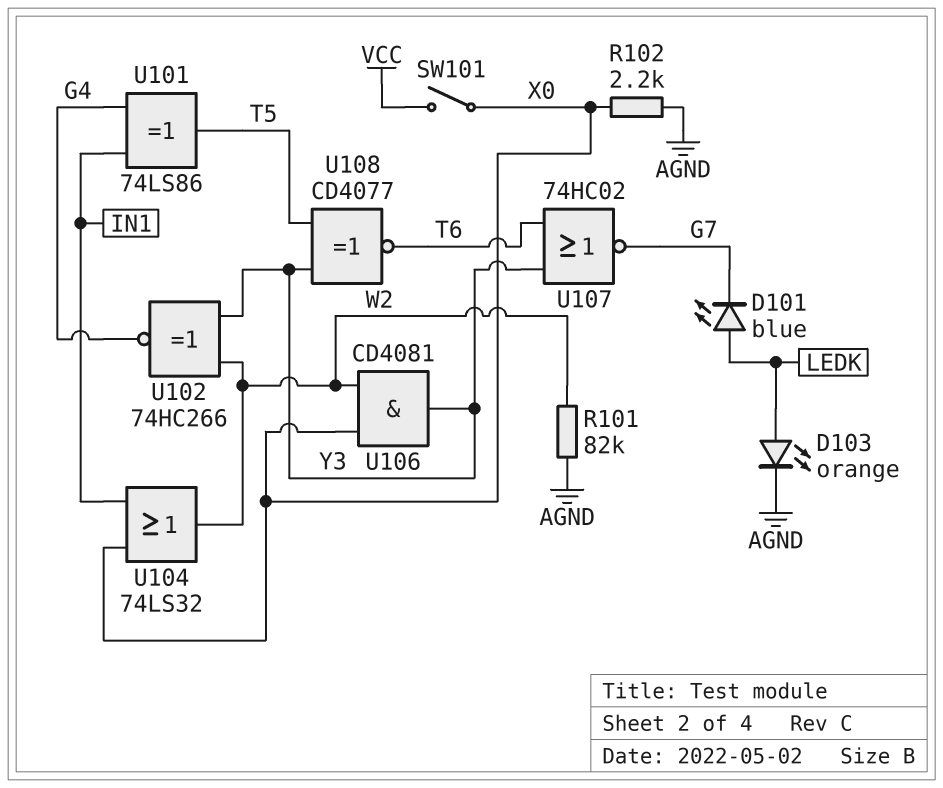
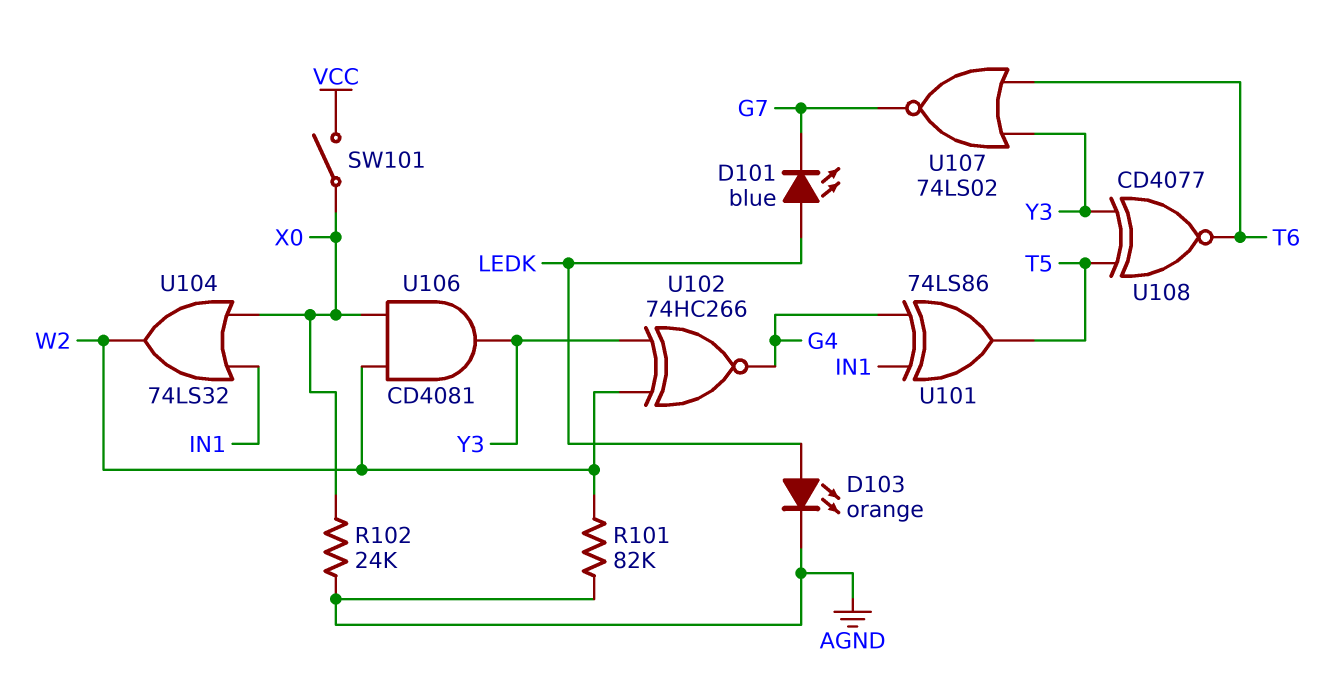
R102: 2.2k (AGND, X0) -> 24k (AGND, X0)
U107: NOR 74HC02 (in T6, in Y3, out G7) -> NOR 74LS02 (in T6, in Y3, out G7)

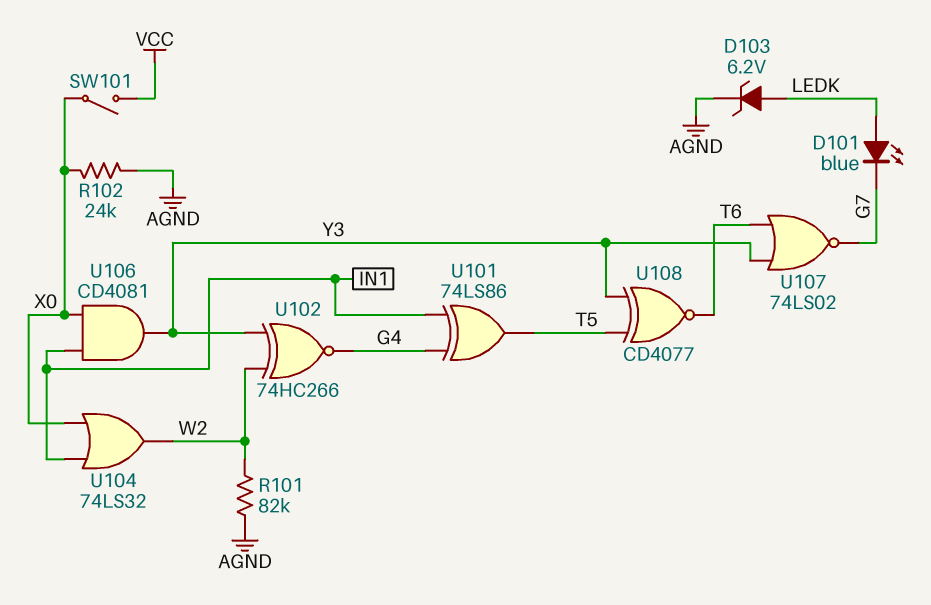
D103: LED orange (A LEDK, K AGND) -> zener 6.2V (A LEDK, K AGND)
U106: AND CD4081 (in W2, in X0, out Y3) -> AND CD4081 (in IN1, in X0, out Y3)

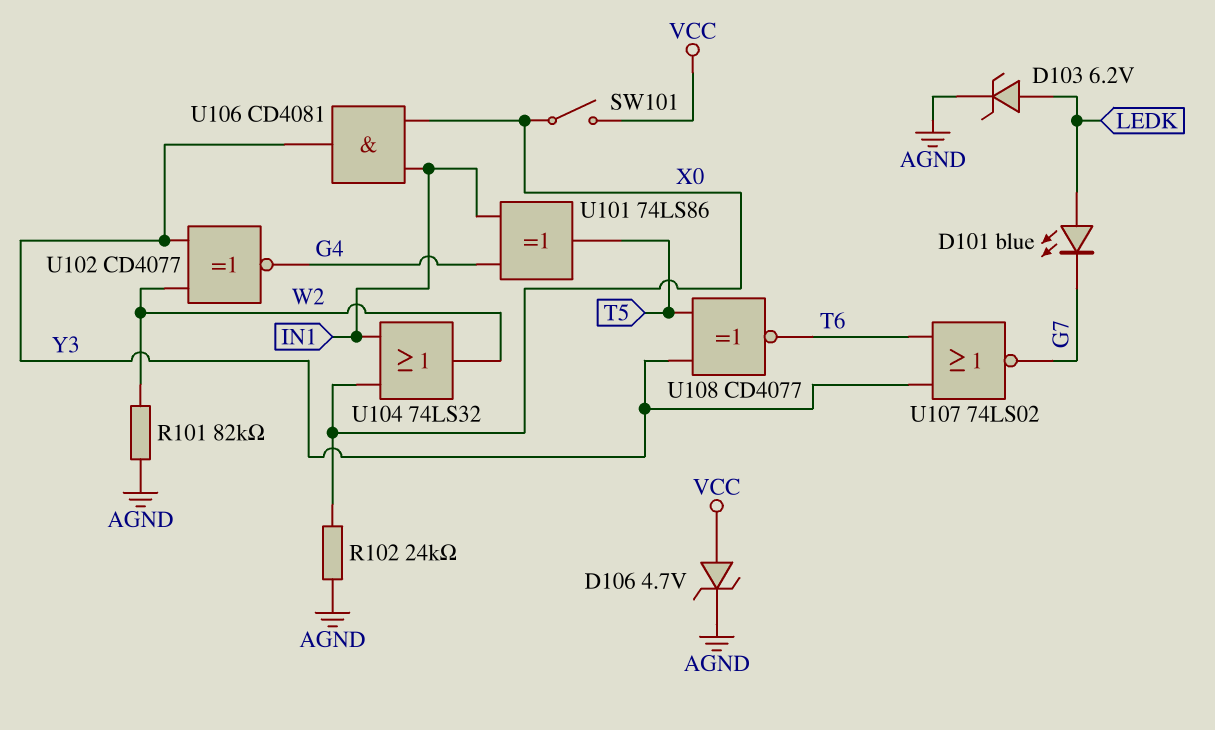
D106: none -> zener 4.7V (A VCC, K AGND)
U102: XNOR 74HC266 (in W2, in Y3, out G4) -> XNOR CD4077 (in W2, in Y3, out G4)

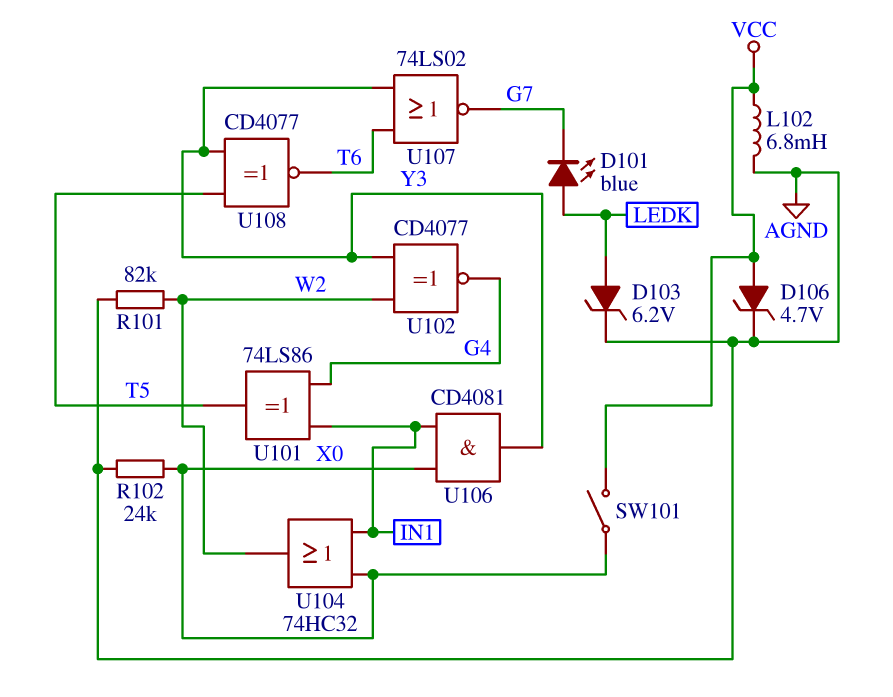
L102: none -> 6.8mH (AGND, VCC)
U104: OR 74LS32 (in IN1, in X0, out W2) -> OR 74HC32 (in IN1, in X0, out W2)

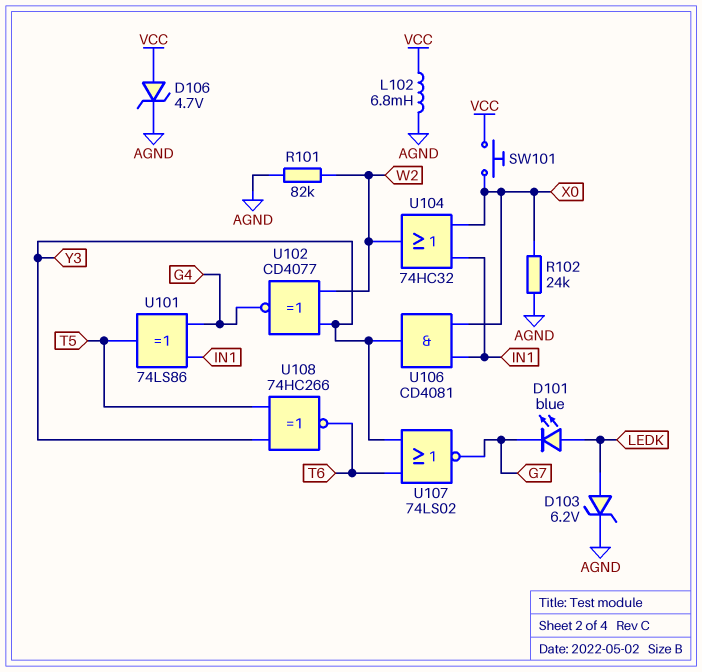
SW101: switch (VCC, X0) -> button (VCC, X0)
U108: XNOR CD4077 (in T5, in Y3, out T6) -> XNOR 74HC266 (in T5, in Y3, out T6)

